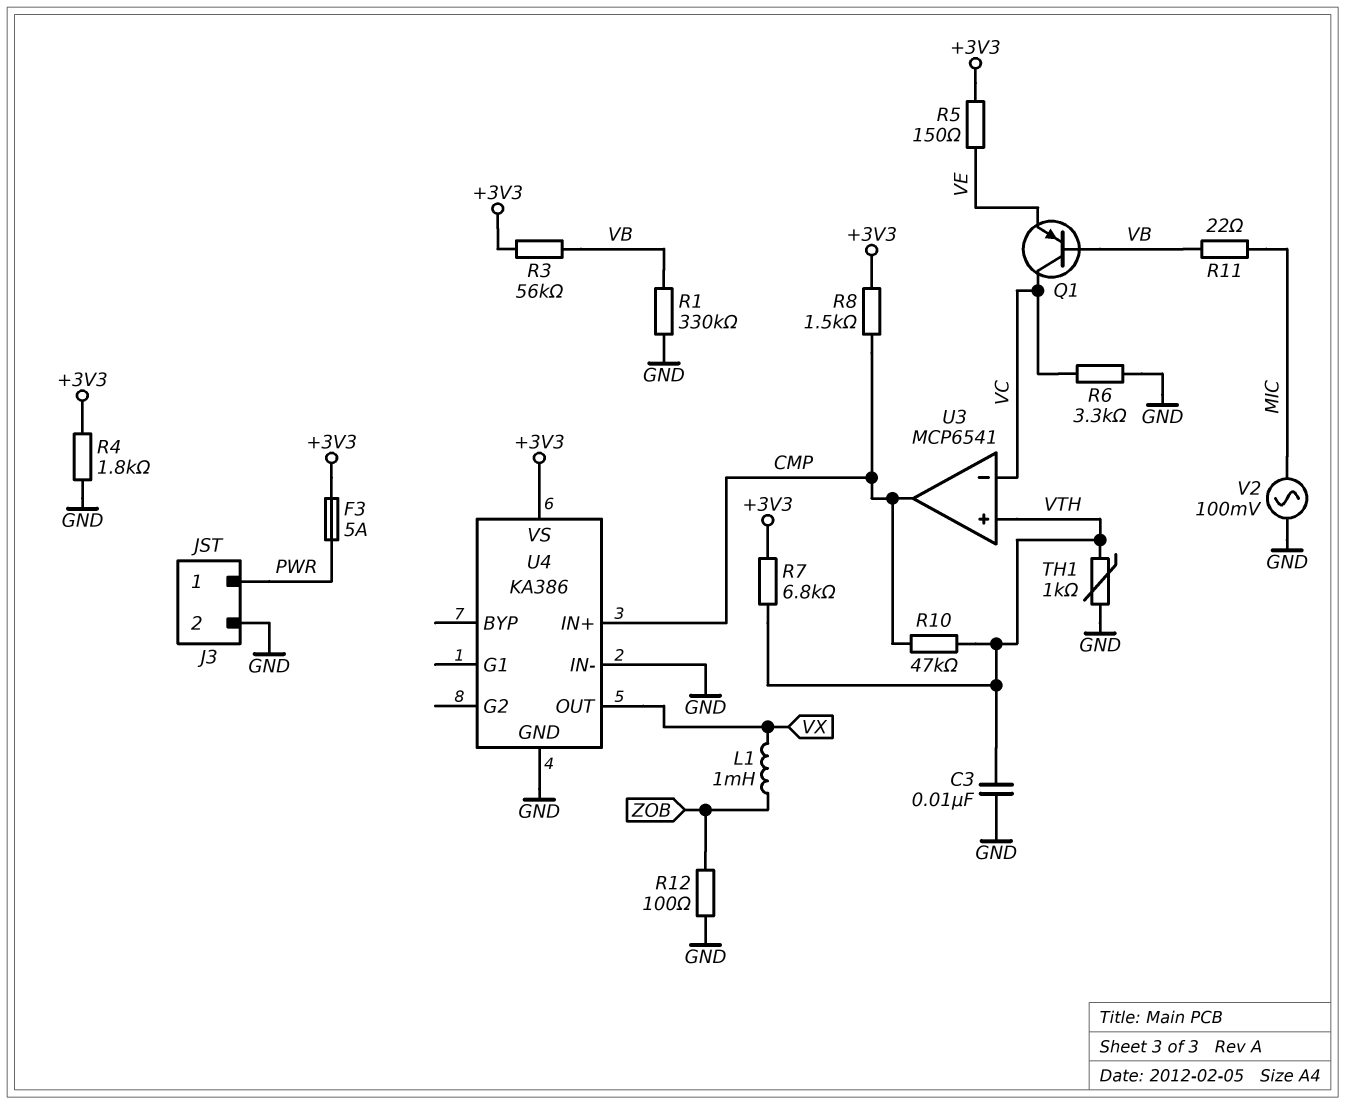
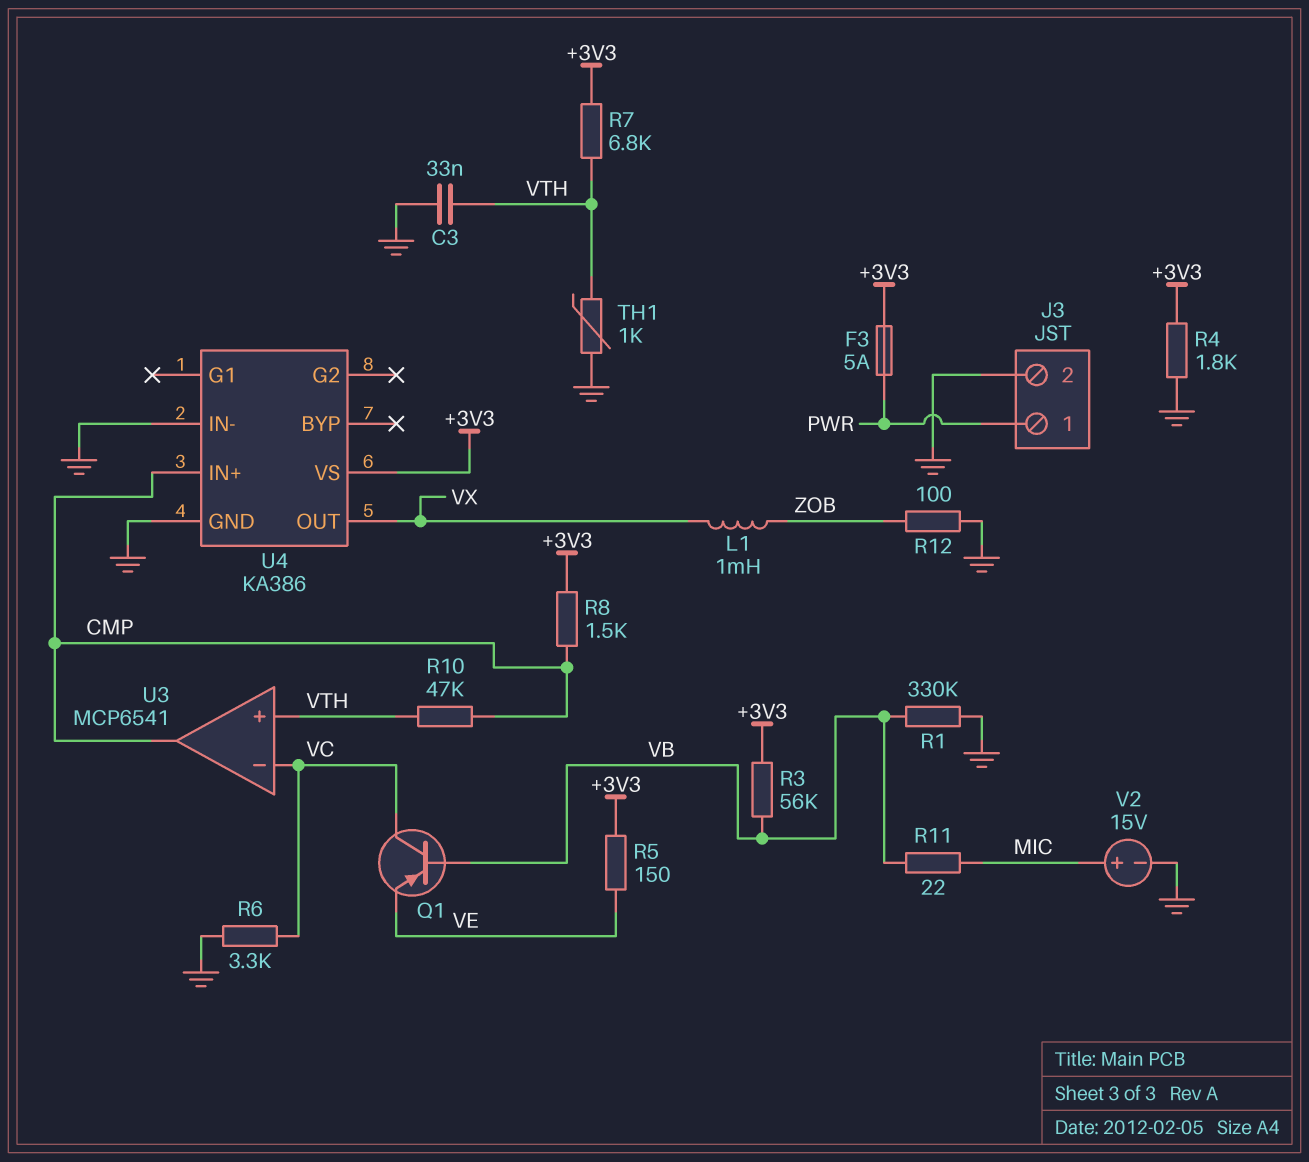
C3: 10nF (GND, VTH) -> 33nF (GND, VTH)
V2: AC 100mV (GND, MIC) -> 15V (plus MIC, minus GND)

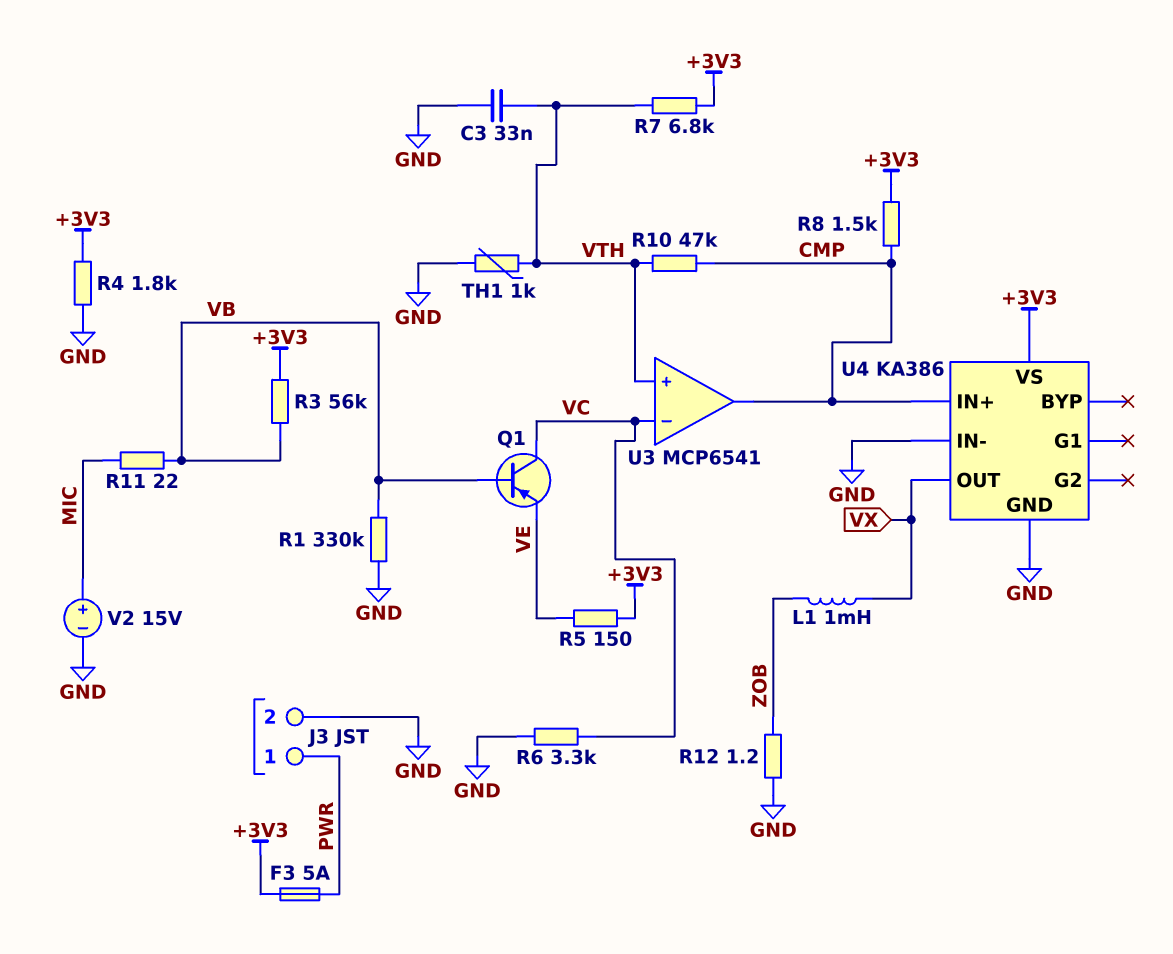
R12: 100 (GND, ZOB) -> 1.2 (GND, ZOB)

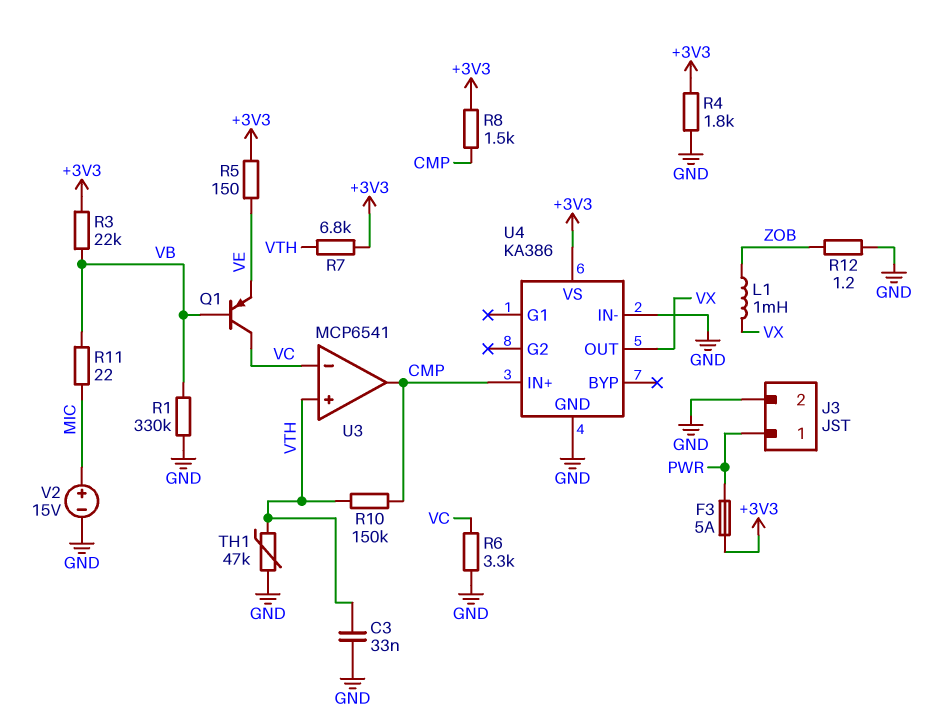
R3: 56k (+3V3, VB) -> 22k (+3V3, VB)
R10: 47k (CMP, VTH) -> 150k (CMP, VTH)
TH1: 1k (GND, VTH) -> 47k (GND, VTH)

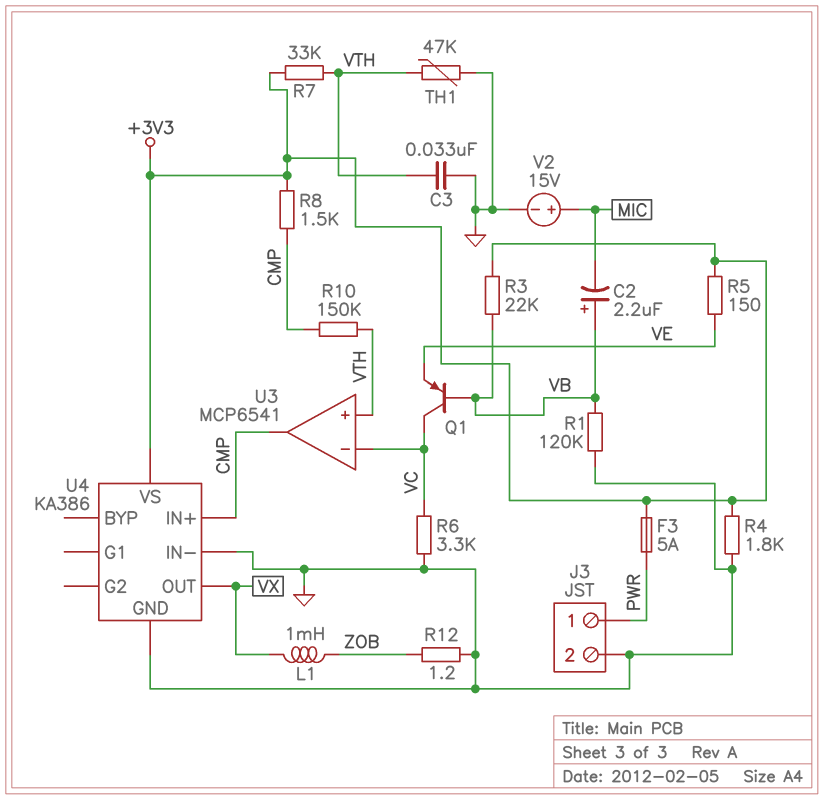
C2: none -> 2.2uF (plus VB, minus MIC)
R1: 330k (GND, VB) -> 120k (GND, VB)
R7: 6.8k (+3V3, VTH) -> 33k (+3V3, VTH)
R11: 22 (MIC, VB) -> none

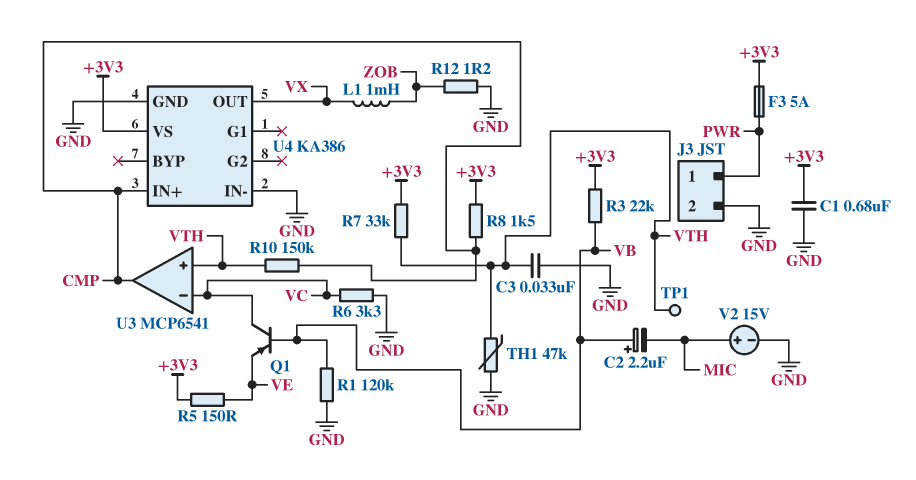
C1: none -> 680nF (+3V3, GND)
R4: 1.8k (+3V3, GND) -> none
TP1: none -> test point (VTH)

